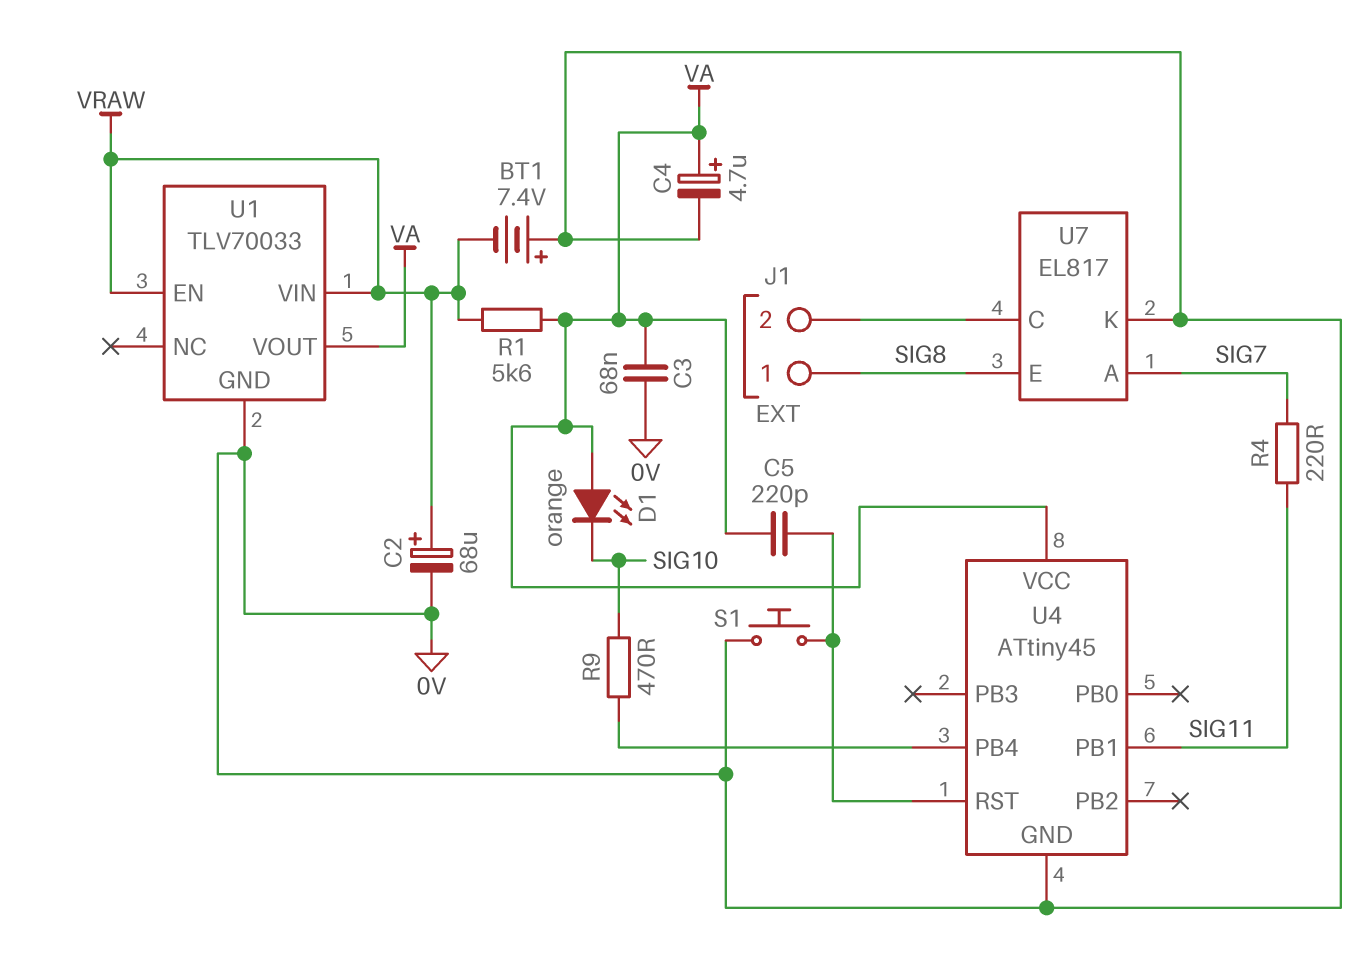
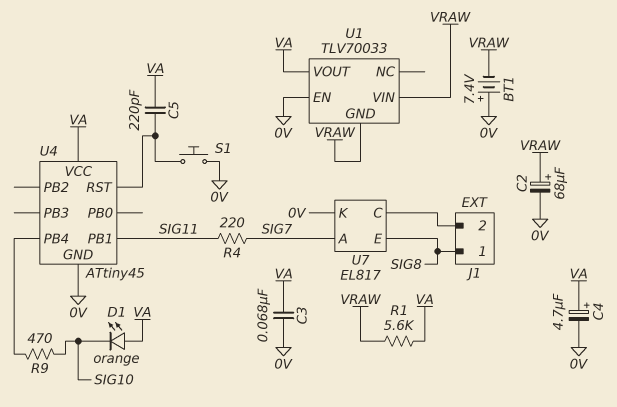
U1 pin EN: VRAW -> 0V
U1 pin GND: 0V -> VRAW

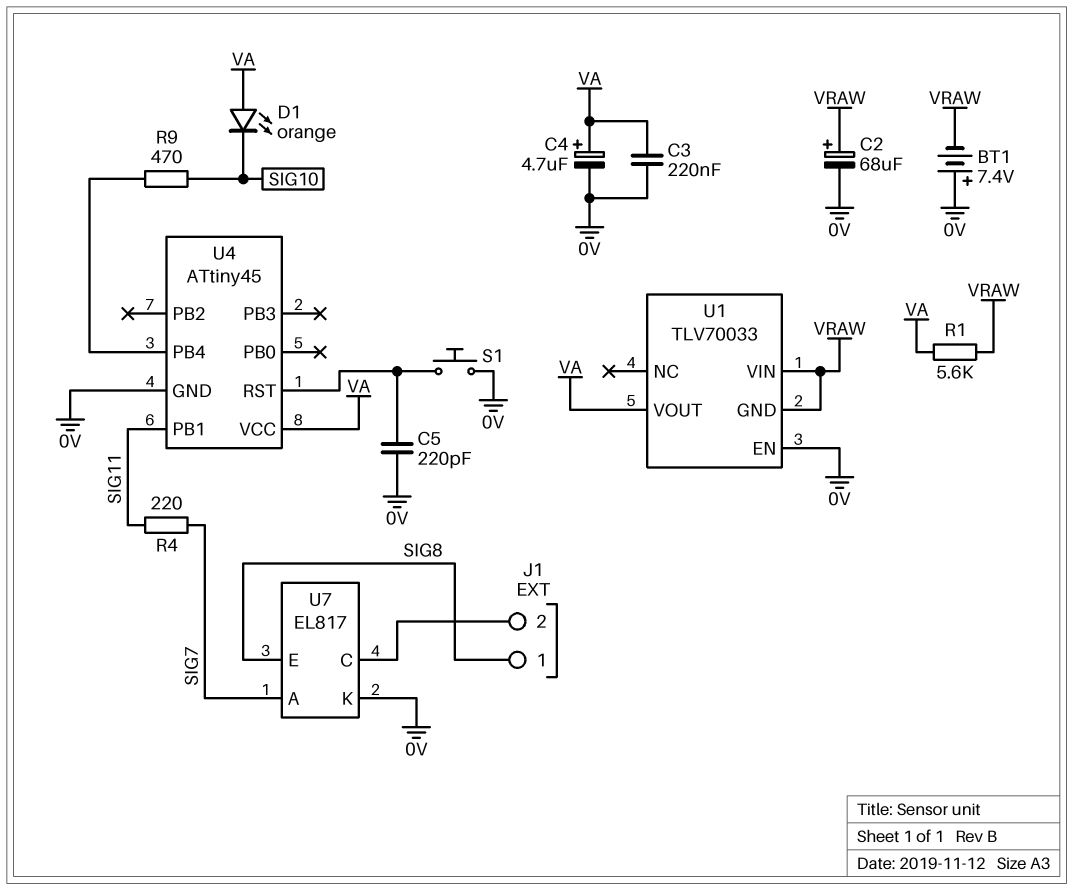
C3: 68nF (0V, VA) -> 220nF (0V, VA)
C5: 220pF (U4/RST, VA) -> 220pF (0V, U4/RST)

